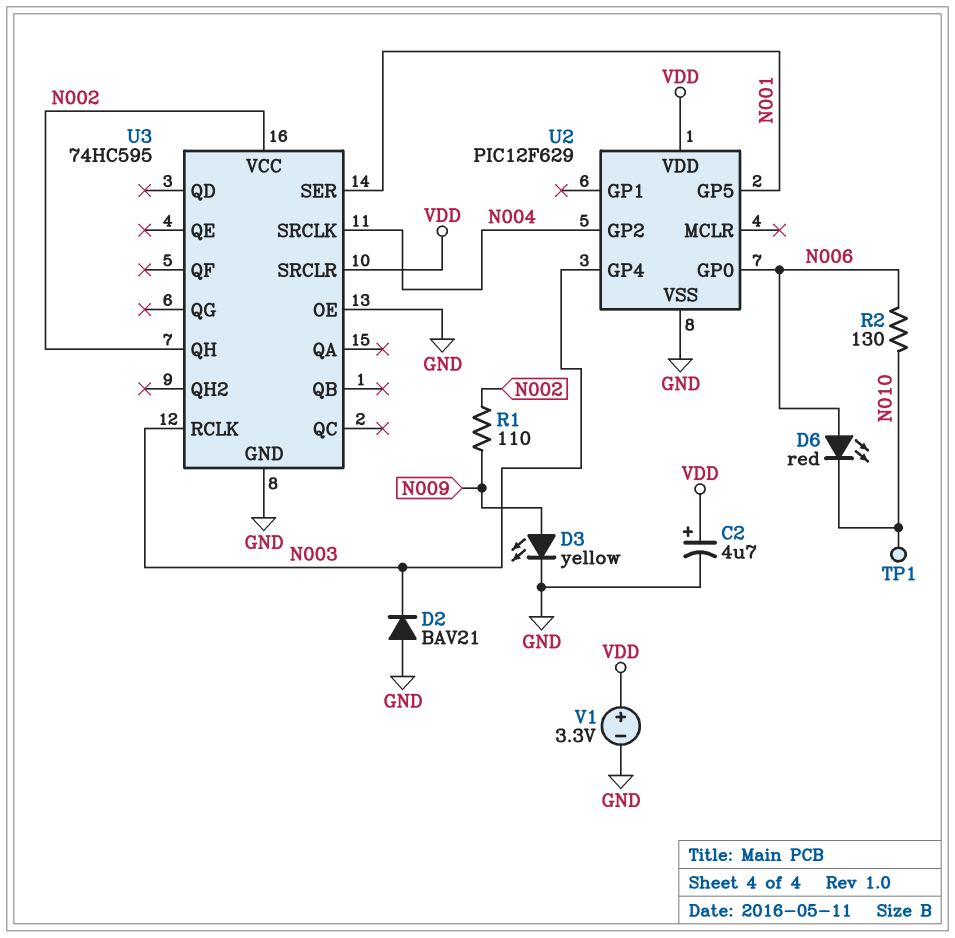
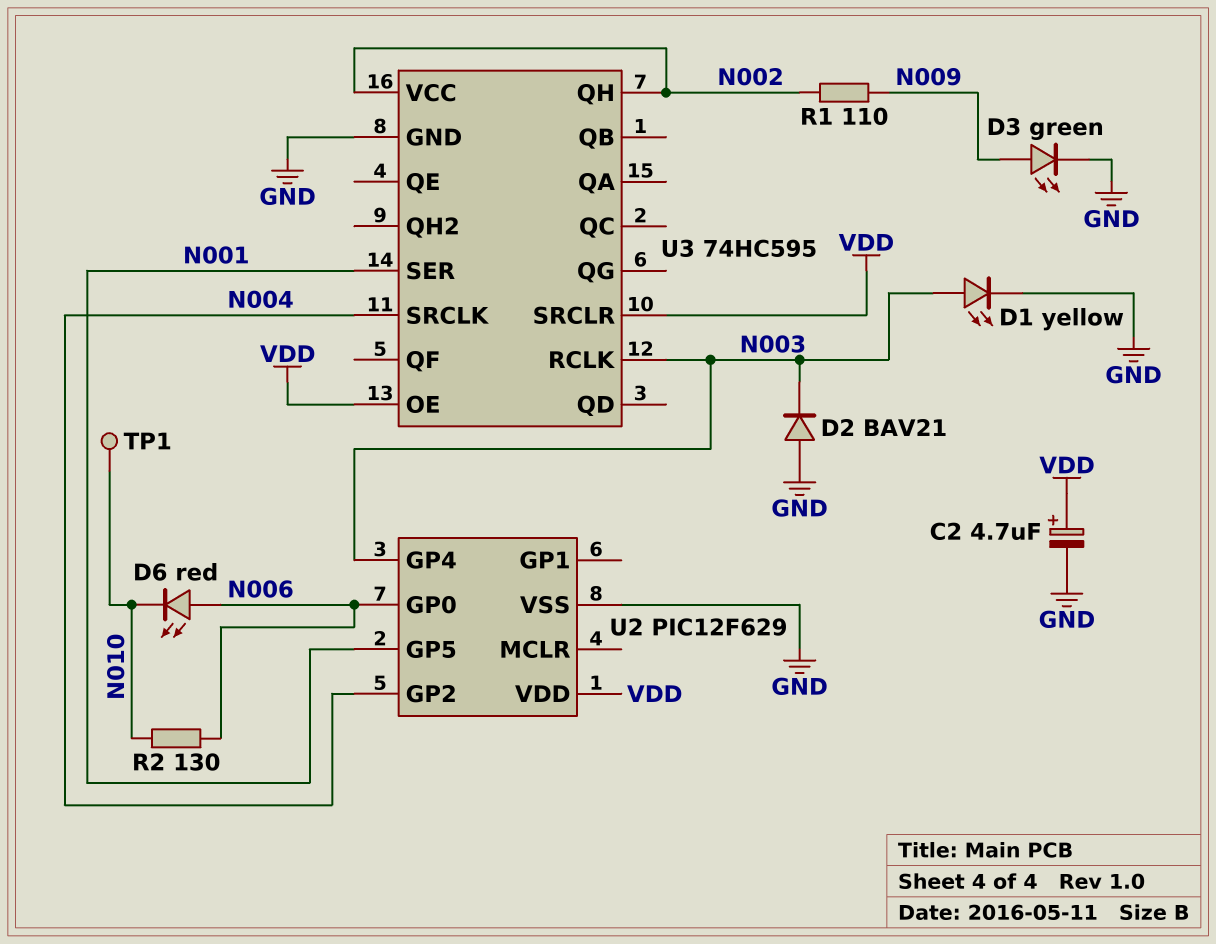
D1: none -> LED yellow (A N003, K GND)
D3: LED yellow (A N009, K GND) -> LED green (A N009, K GND)
U3 pin OE: GND -> VDD
V1: 3.3V (plus VDD, minus GND) -> none

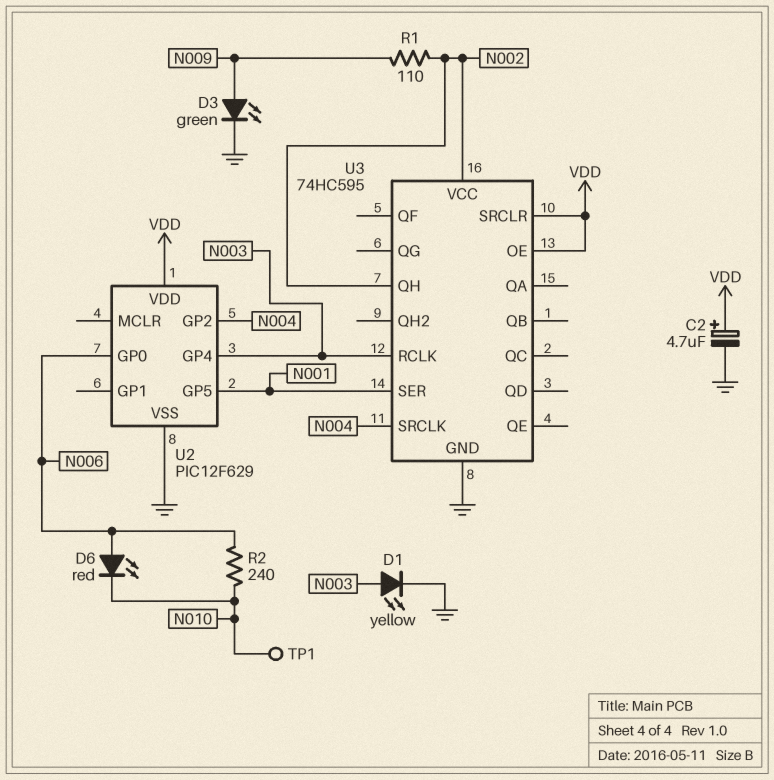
D2: diode BAV21 (A GND, K N003) -> none
R2: 130 (N006, N010) -> 240 (N006, N010)

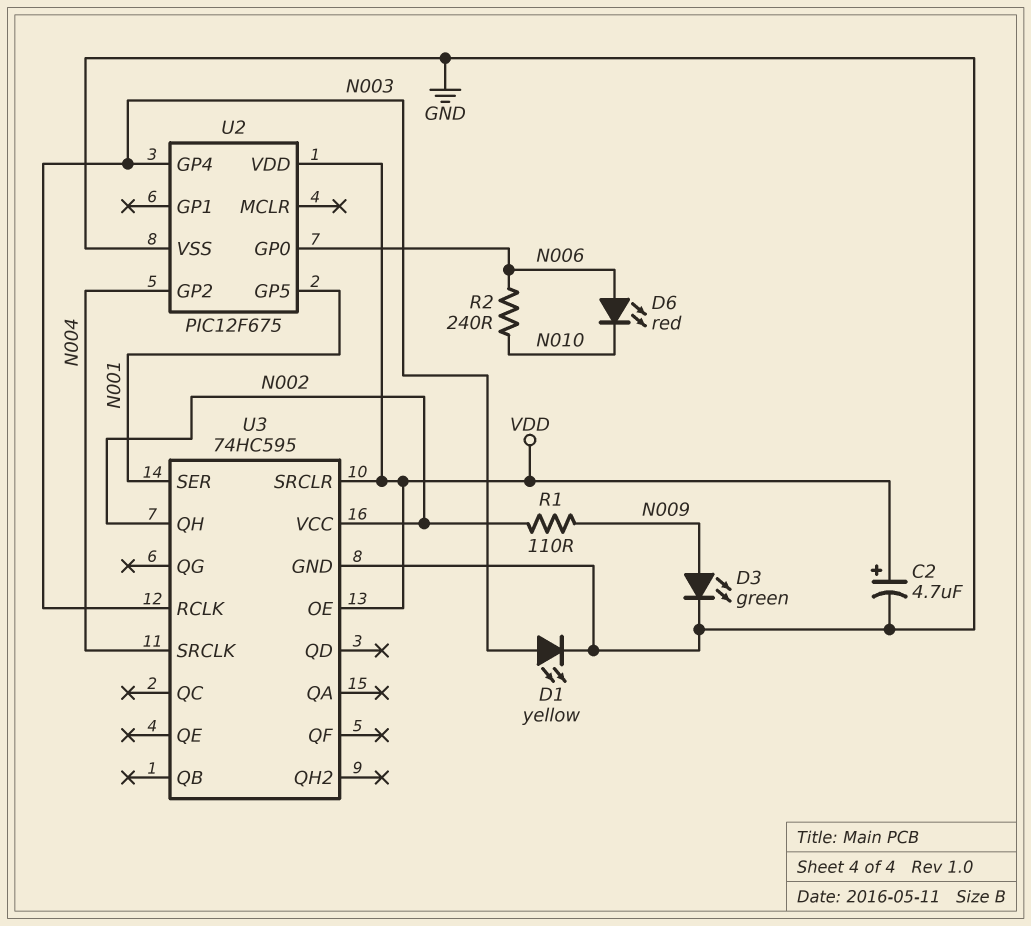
TP1: test point (N010) -> none
U2: PIC12F629 -> PIC12F675

